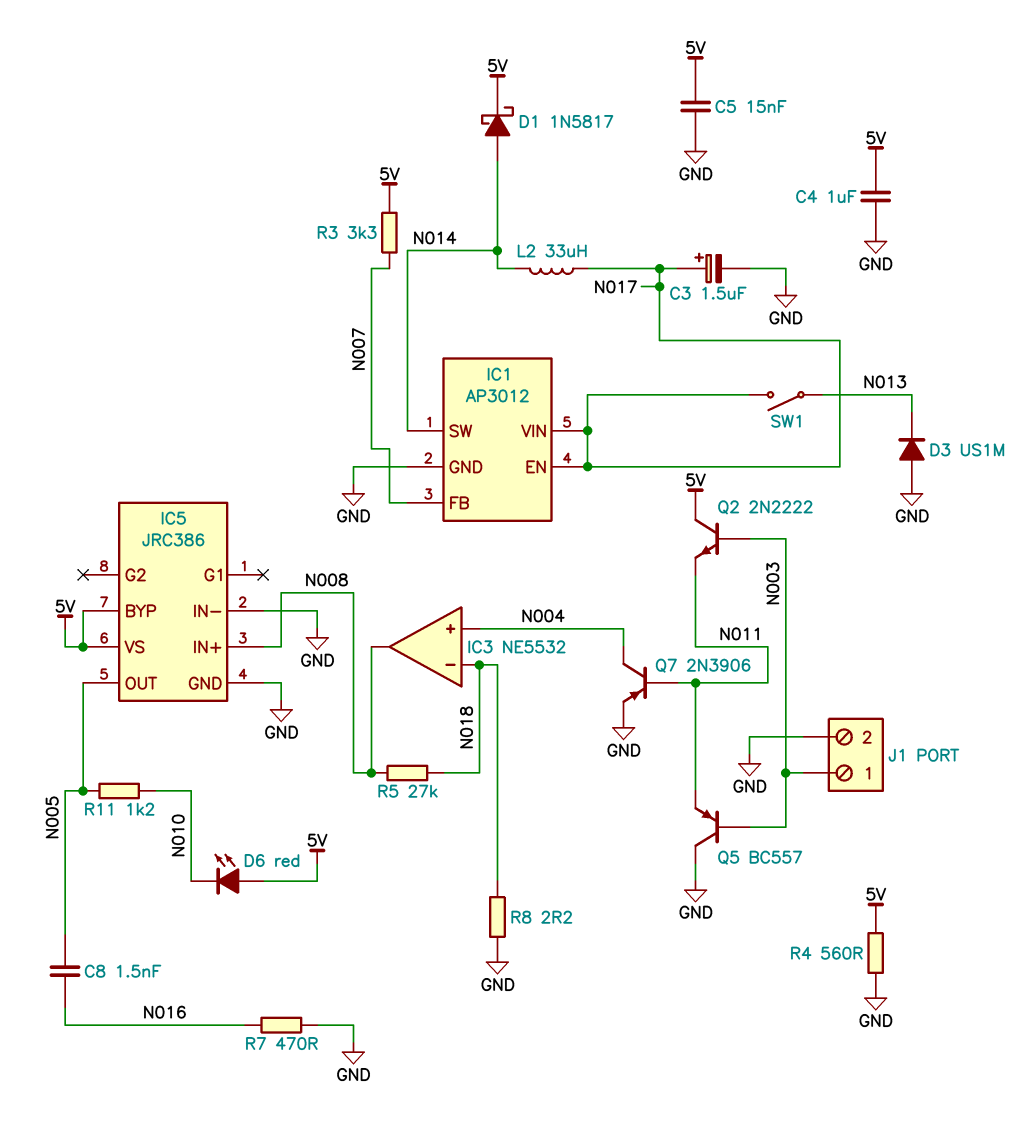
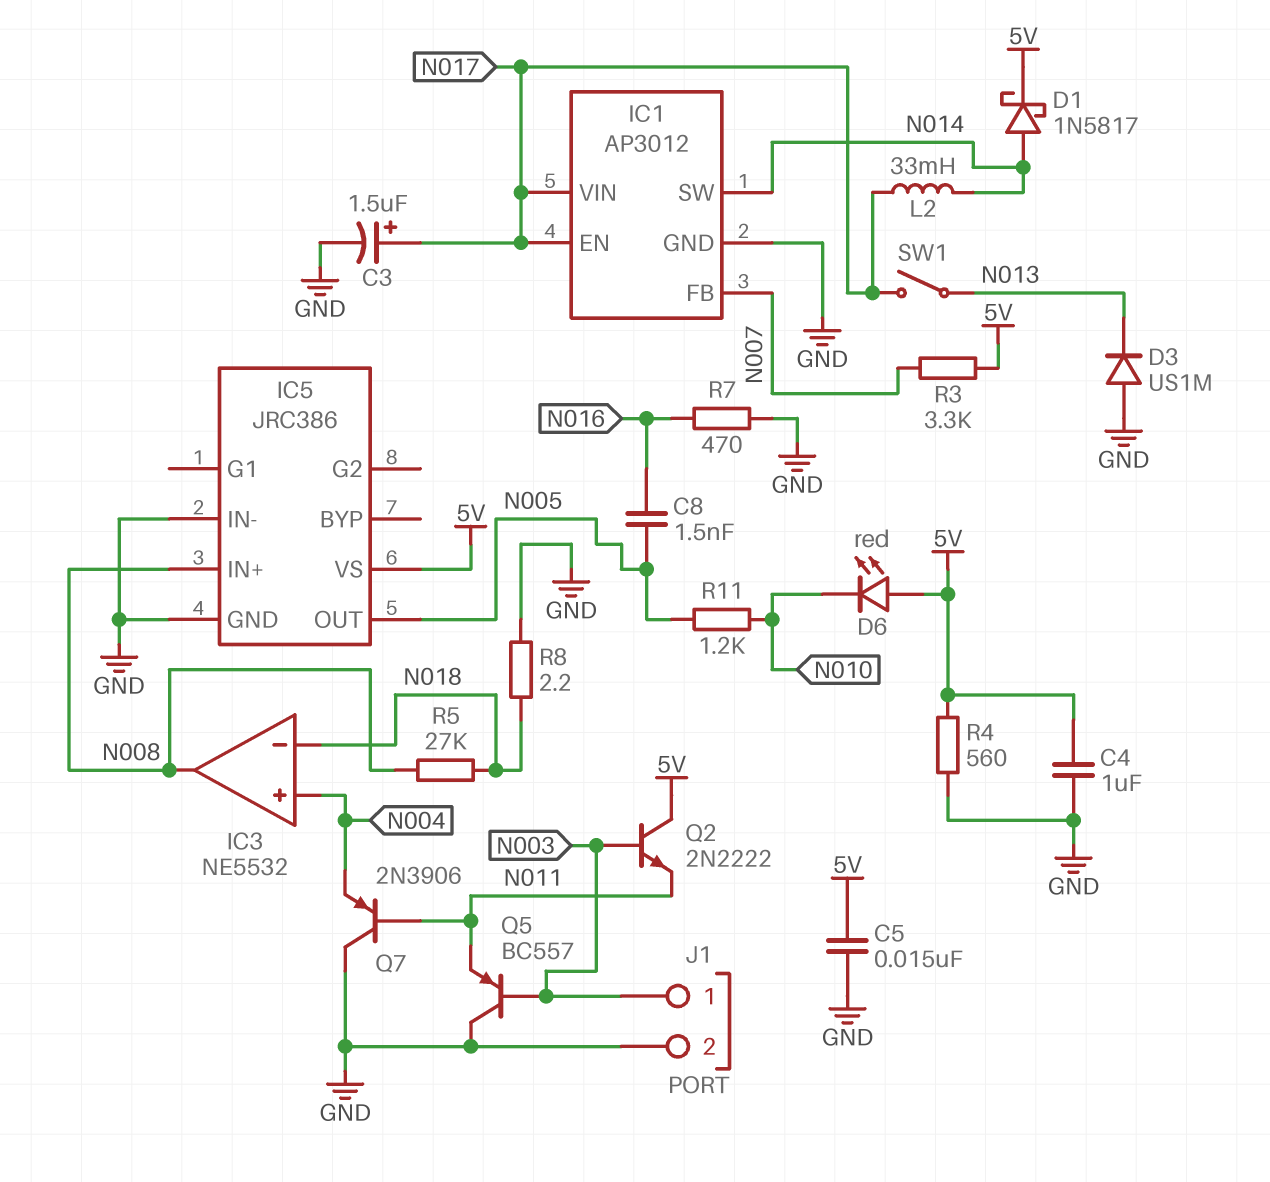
IC5 pin BYP: 5V -> none
L2: 33uH (N014, N017) -> 33mH (N014, N017)
Q7: PNP 2N3906 (B N011, C N004, E GND) -> PNP 2N3906 (B N011, C GND, E N004)

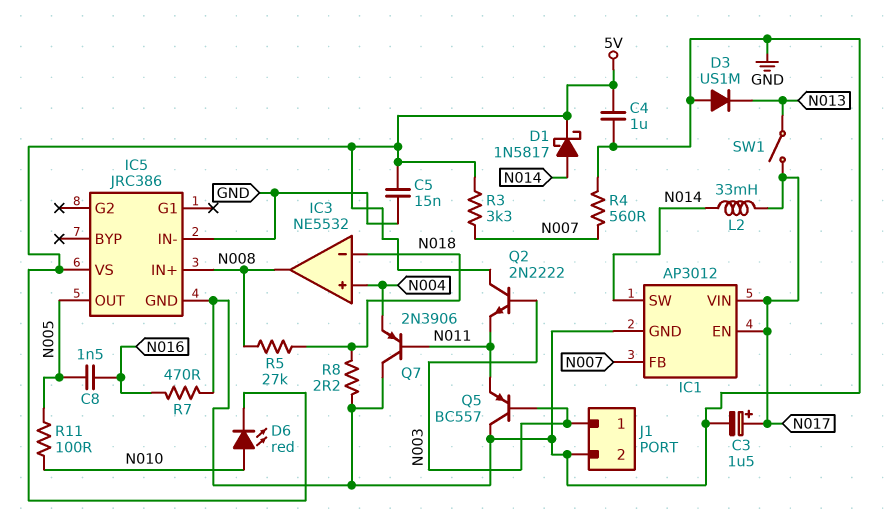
D6: LED red (A 5V, K N010) -> LED red (A N010, K 5V)
R4: 560 (5V, GND) -> 560 (GND, N007)
R11: 1.2k (N005, N010) -> 100 (N005, N010)

